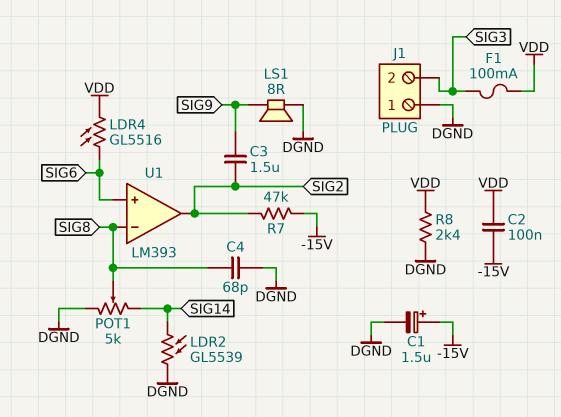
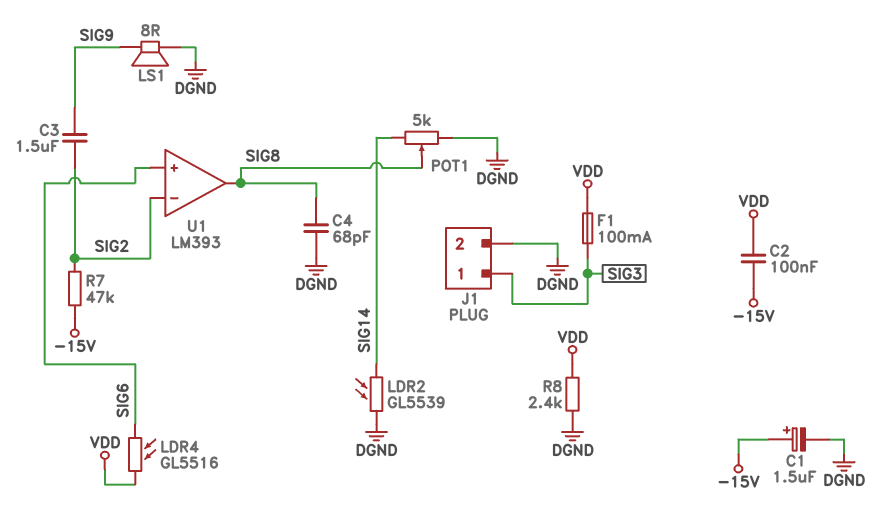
J1 pin 1: DGND -> SIG3
J1 pin 2: SIG3 -> DGND
U1 pin in-: SIG8 -> SIG2
U1 pin out: SIG2 -> SIG8

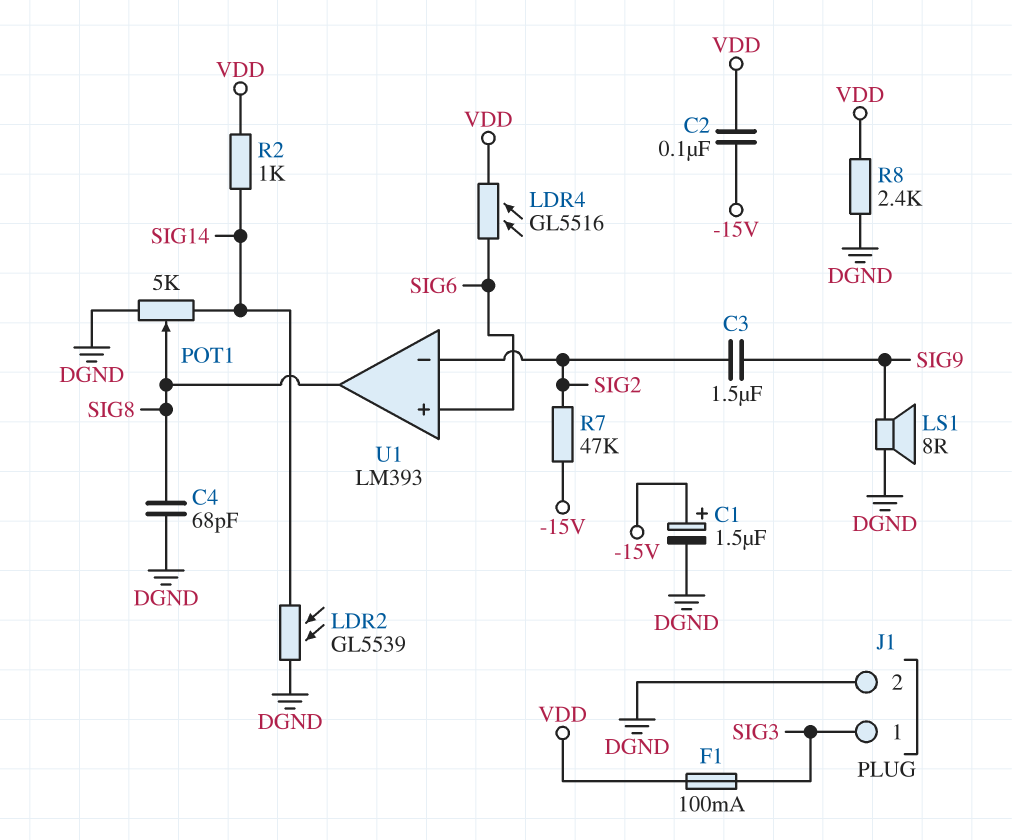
R2: none -> 1k (SIG14, VDD)

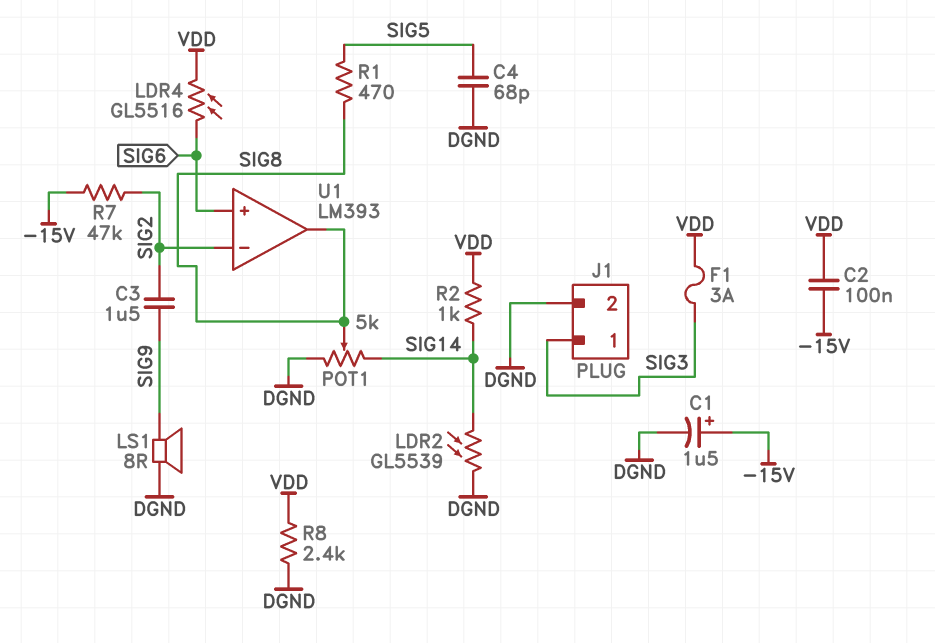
C4: 68pF (DGND, SIG8) -> 68pF (DGND, SIG5)
F1: 100mA (SIG3, VDD) -> 3A (SIG3, VDD)
R1: none -> 470 (SIG5, SIG8)

